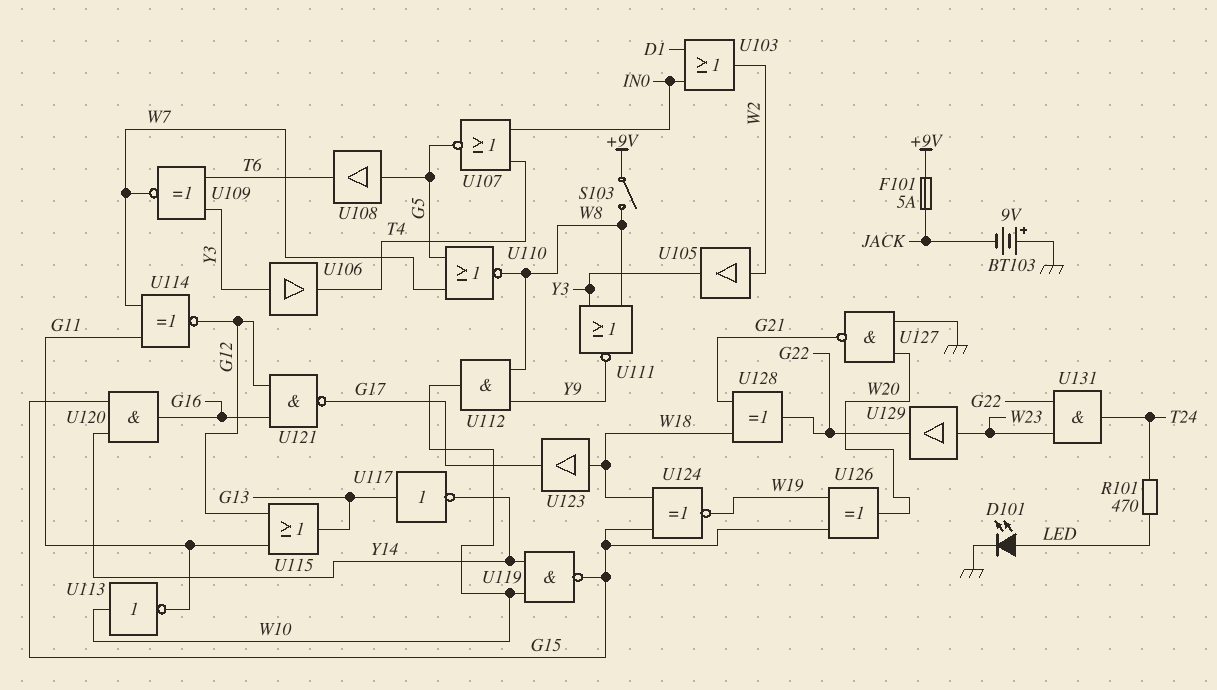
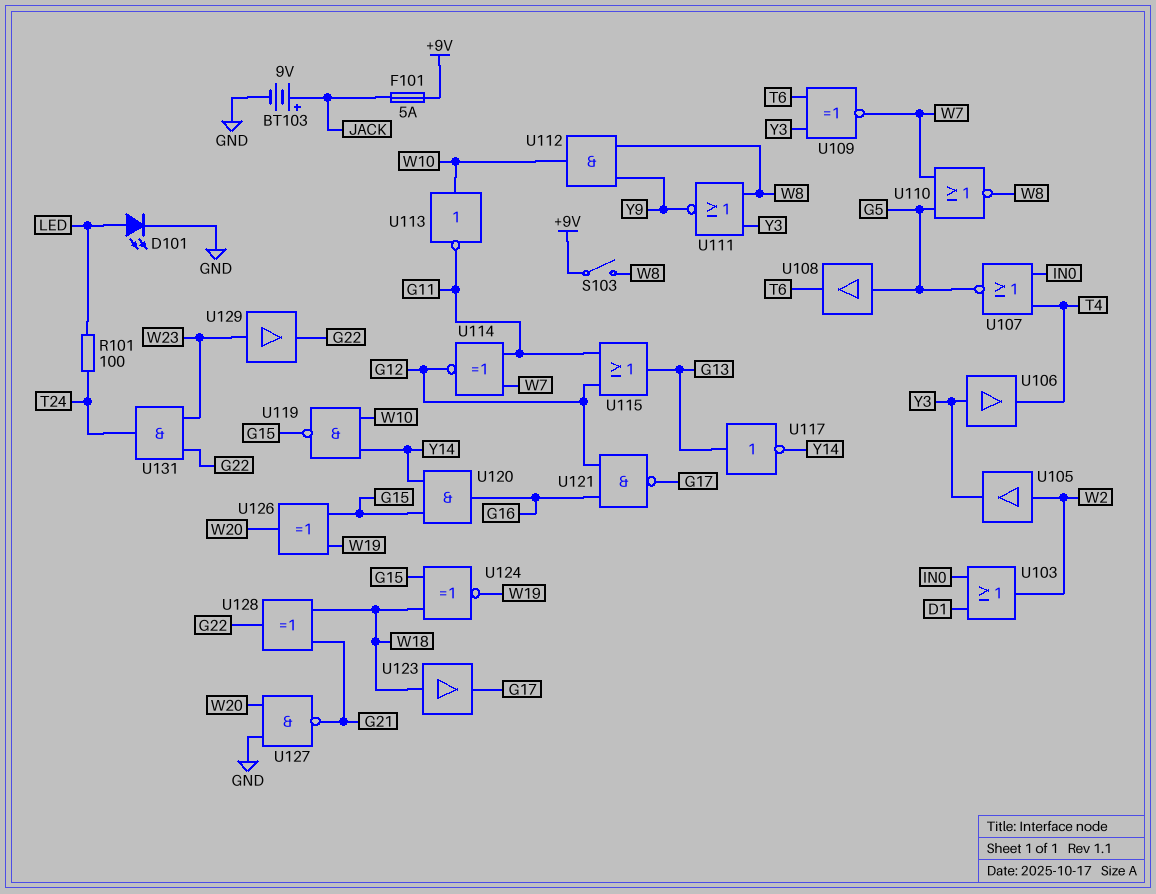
BT103: 9V (plus GND, minus JACK) -> 9V (plus JACK, minus GND)
R101: 470 (LED, T24) -> 100 (LED, T24)

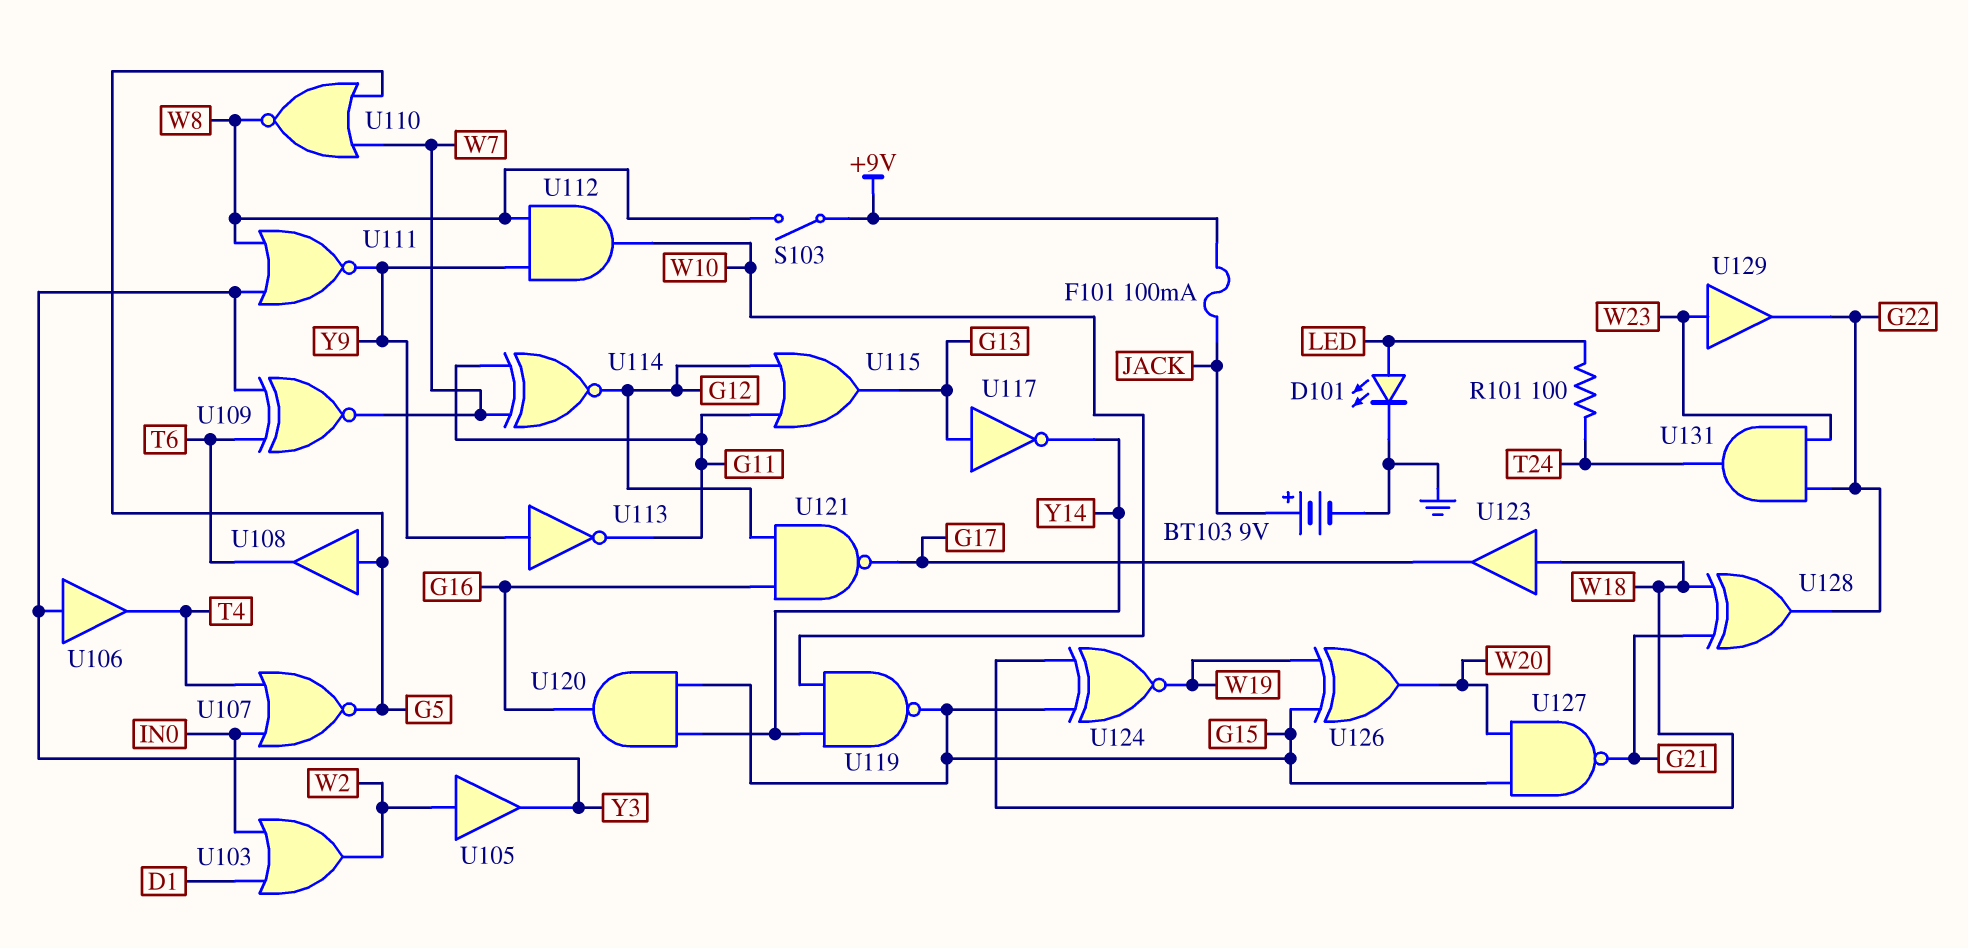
F101: 5A (+9V, JACK) -> 100mA (+9V, JACK)
U113: NOT (in W10, out G11) -> NOT (in Y9, out G11)
U127: NAND (in GND, in W20, out G21) -> NAND (in G15, in W20, out G21)

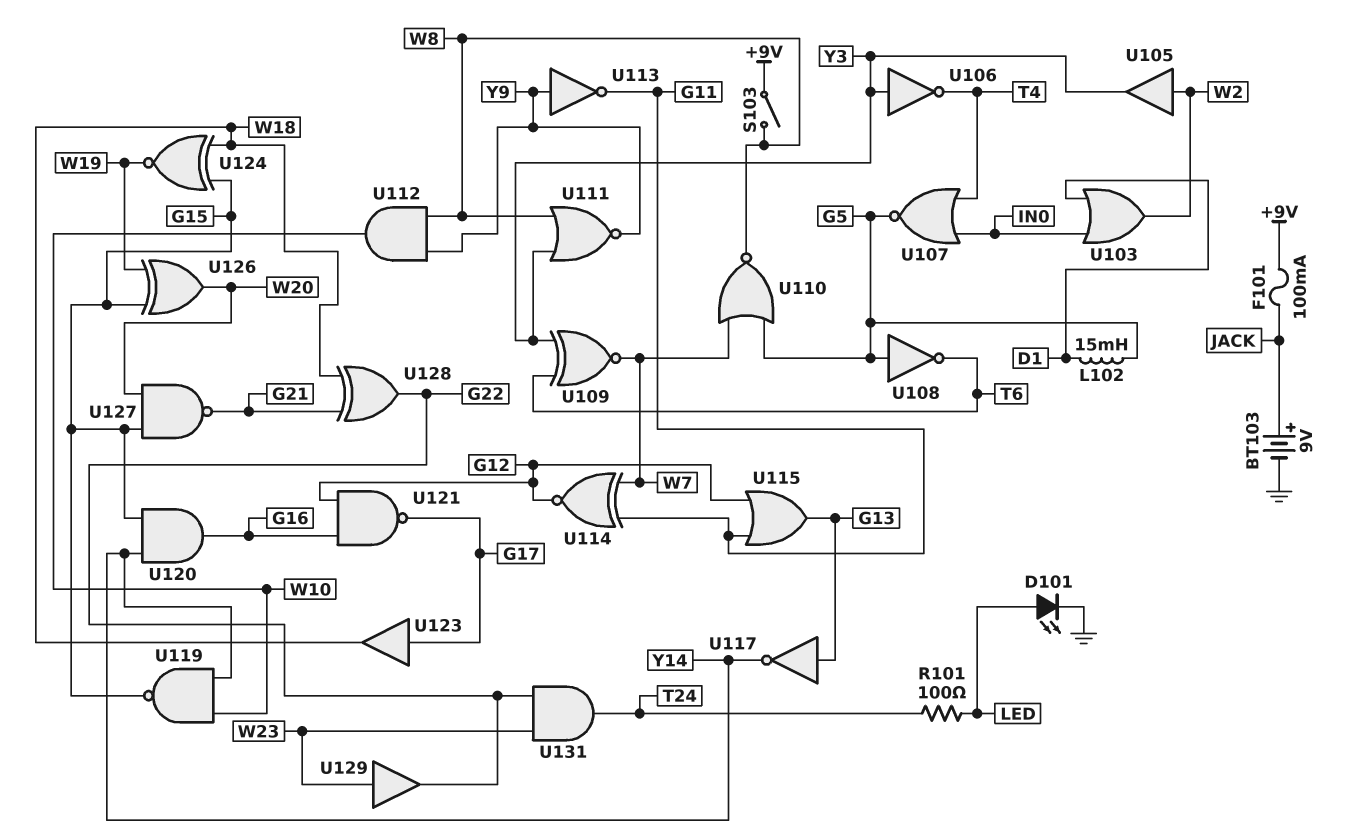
L102: none -> 15mH (D1, G5)
U106: buffer (in Y3, out T4) -> NOT (in Y3, out T4)
U108: buffer (in G5, out T6) -> NOT (in G5, out T6)
U123: buffer (in W18, out G17) -> buffer (in G17, out W18)

